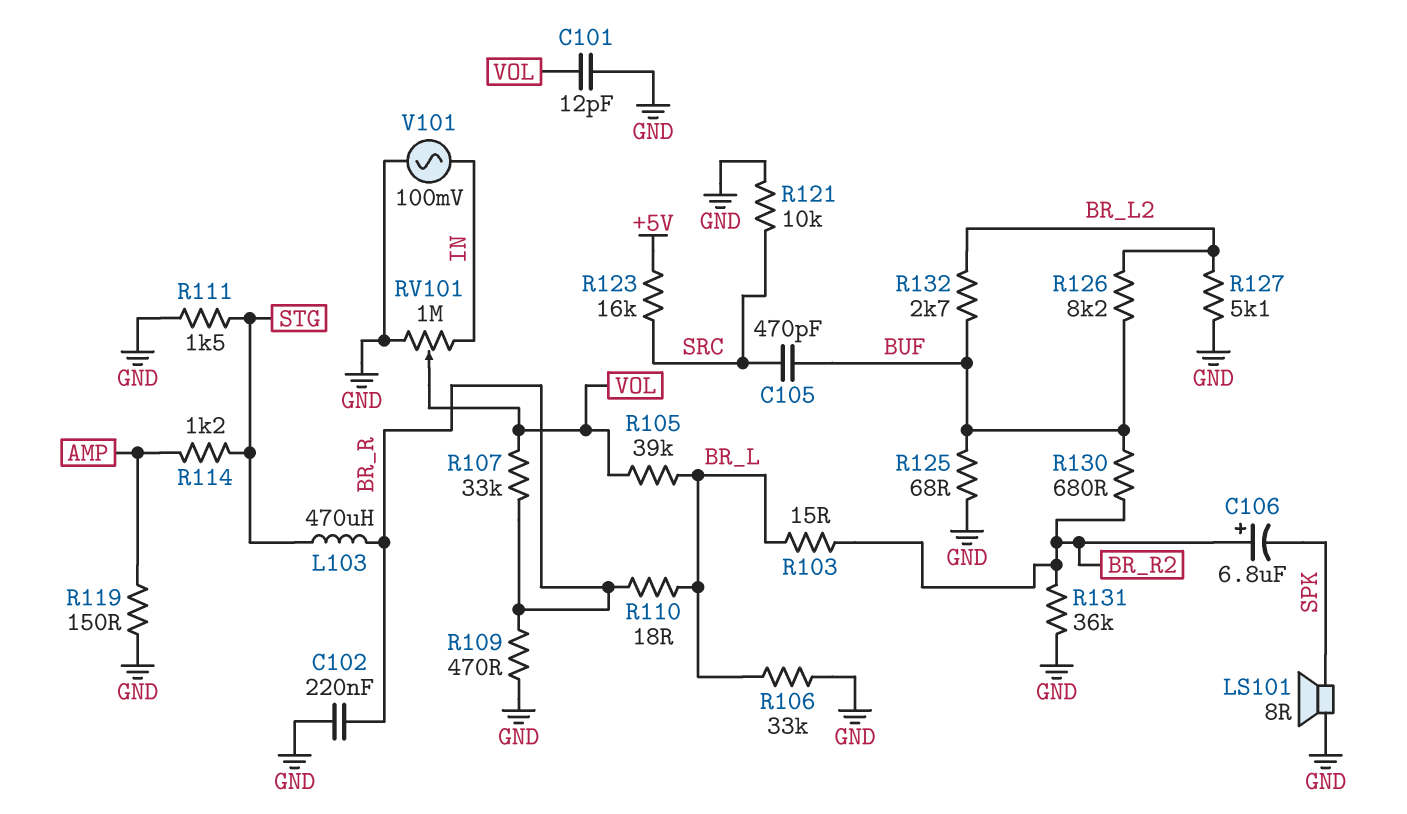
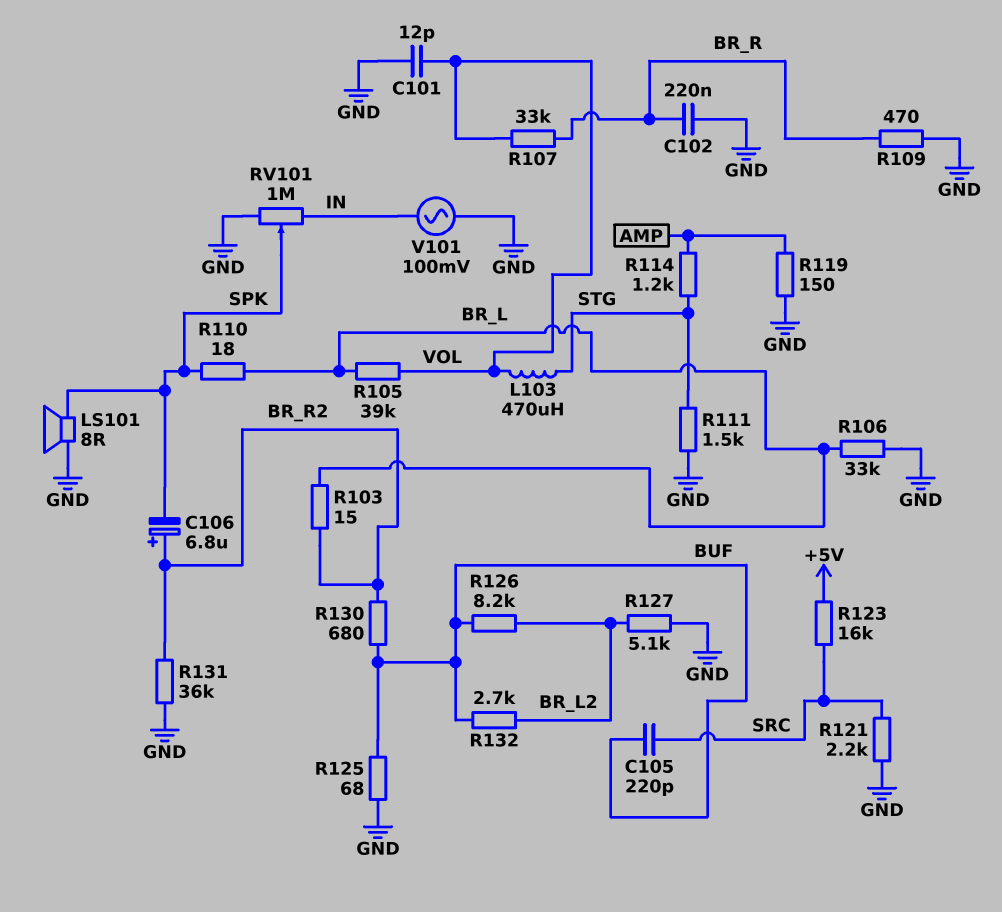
C105: 470pF (BUF, SRC) -> 220pF (BUF, SRC)
L103: 470uH (BR_R, STG) -> 470uH (STG, VOL)
R110: 18 (BR_L, BR_R) -> 18 (BR_L, SPK)
R121: 10k (GND, SRC) -> 2.2k (GND, SRC)
RV101: 1M (GND, IN, wiper VOL) -> 1M (GND, IN, wiper SPK)

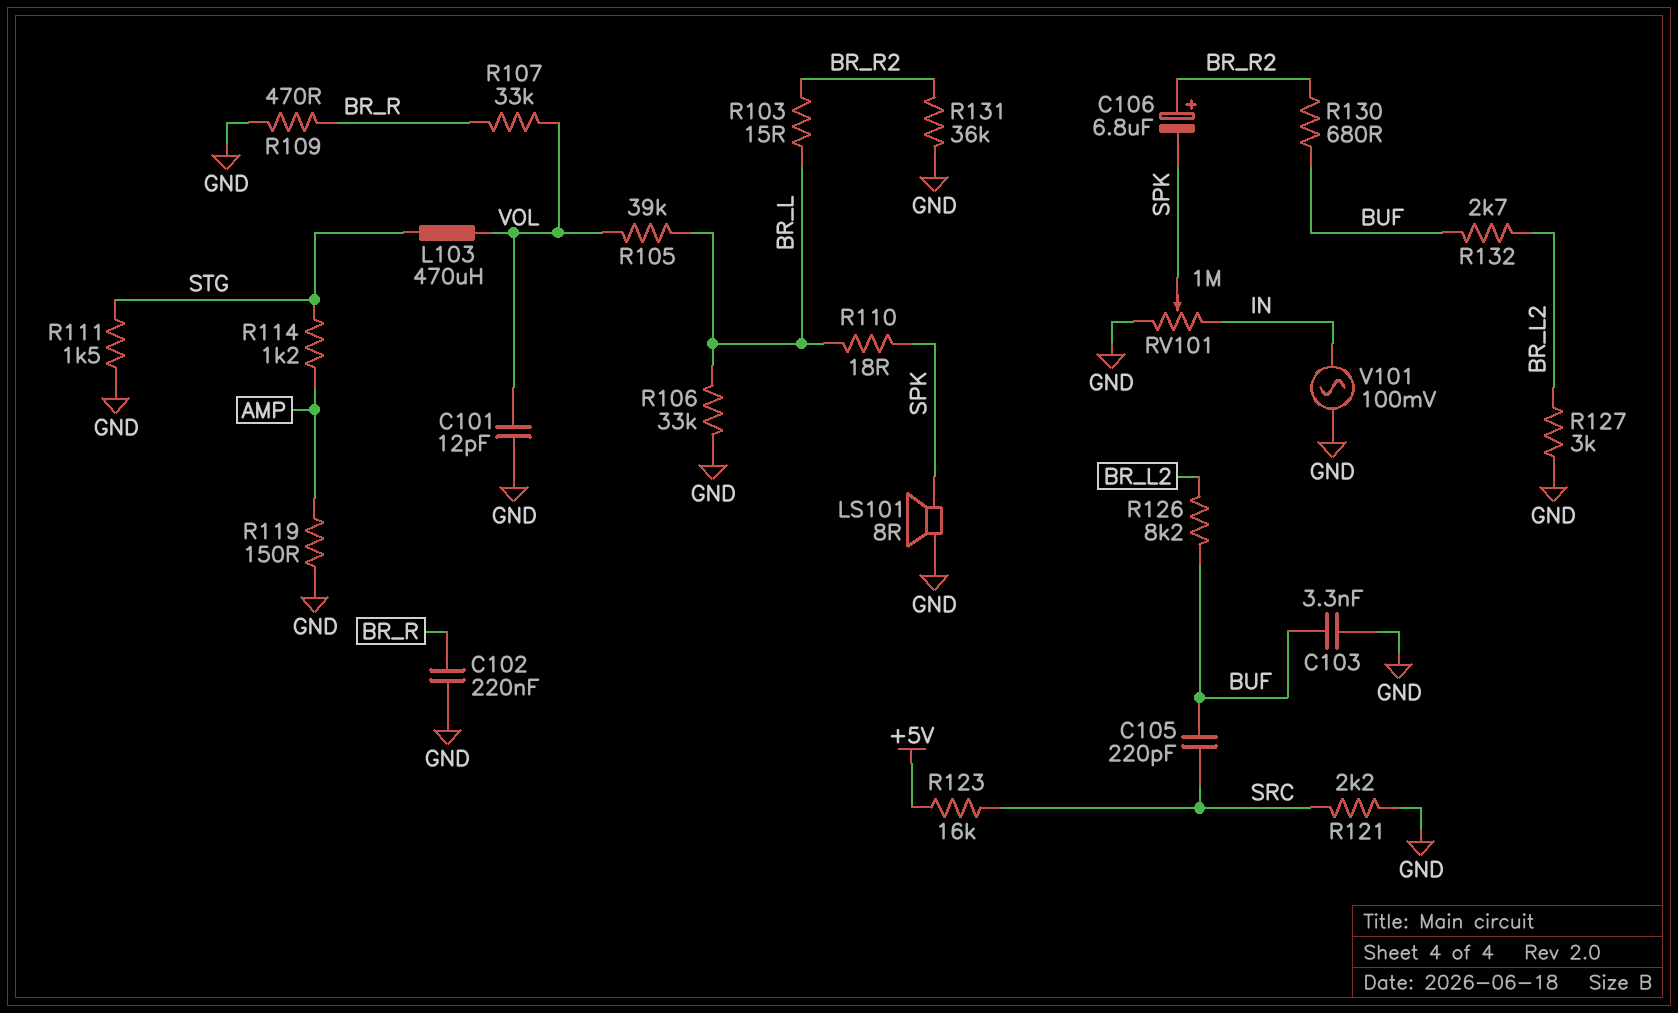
C103: none -> 3.3nF (BUF, GND)
R125: 68 (BUF, GND) -> none
R127: 5.1k (BR_L2, GND) -> 3k (BR_L2, GND)

